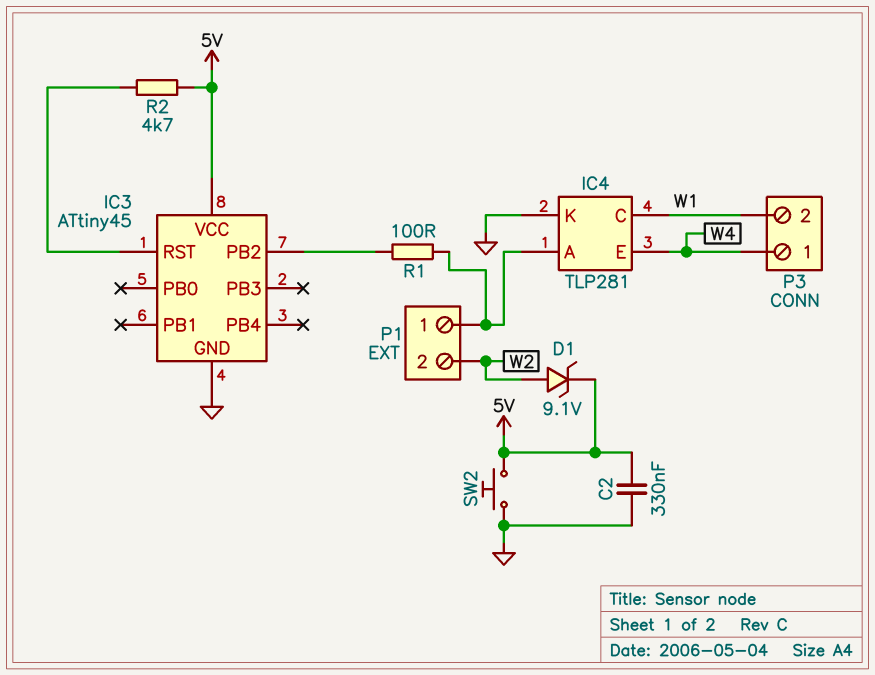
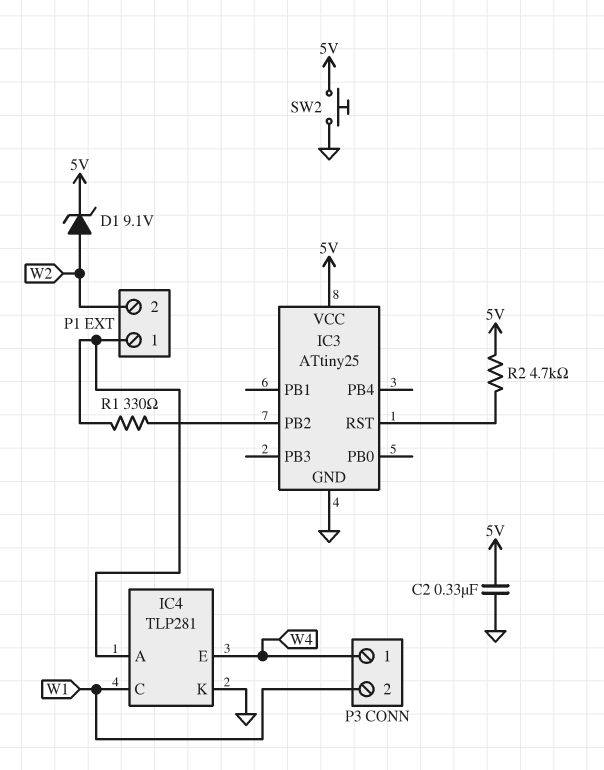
IC3: ATtiny45 -> ATtiny25
R1: 100 (IC3/PB2, IC4/A) -> 330 (IC3/PB2, IC4/A)

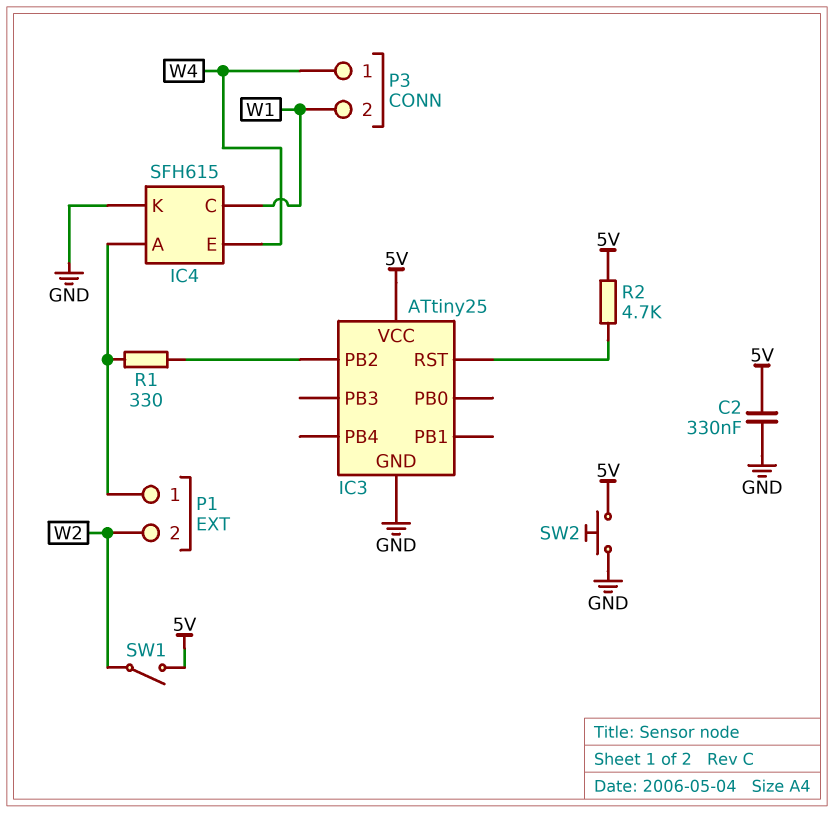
D1: zener 9.1V (A W2, K 5V) -> none
IC4: TLP281 -> SFH615
SW1: none -> switch (5V, W2)

